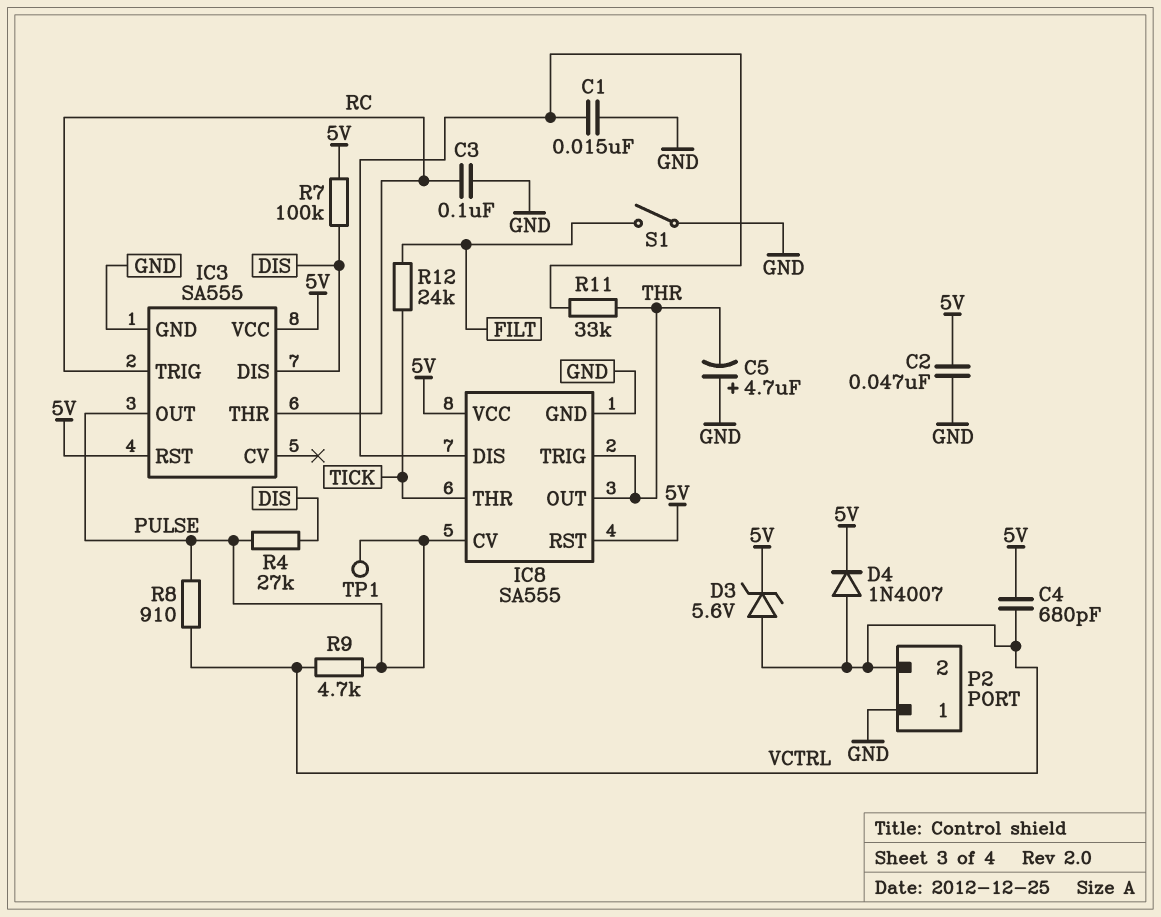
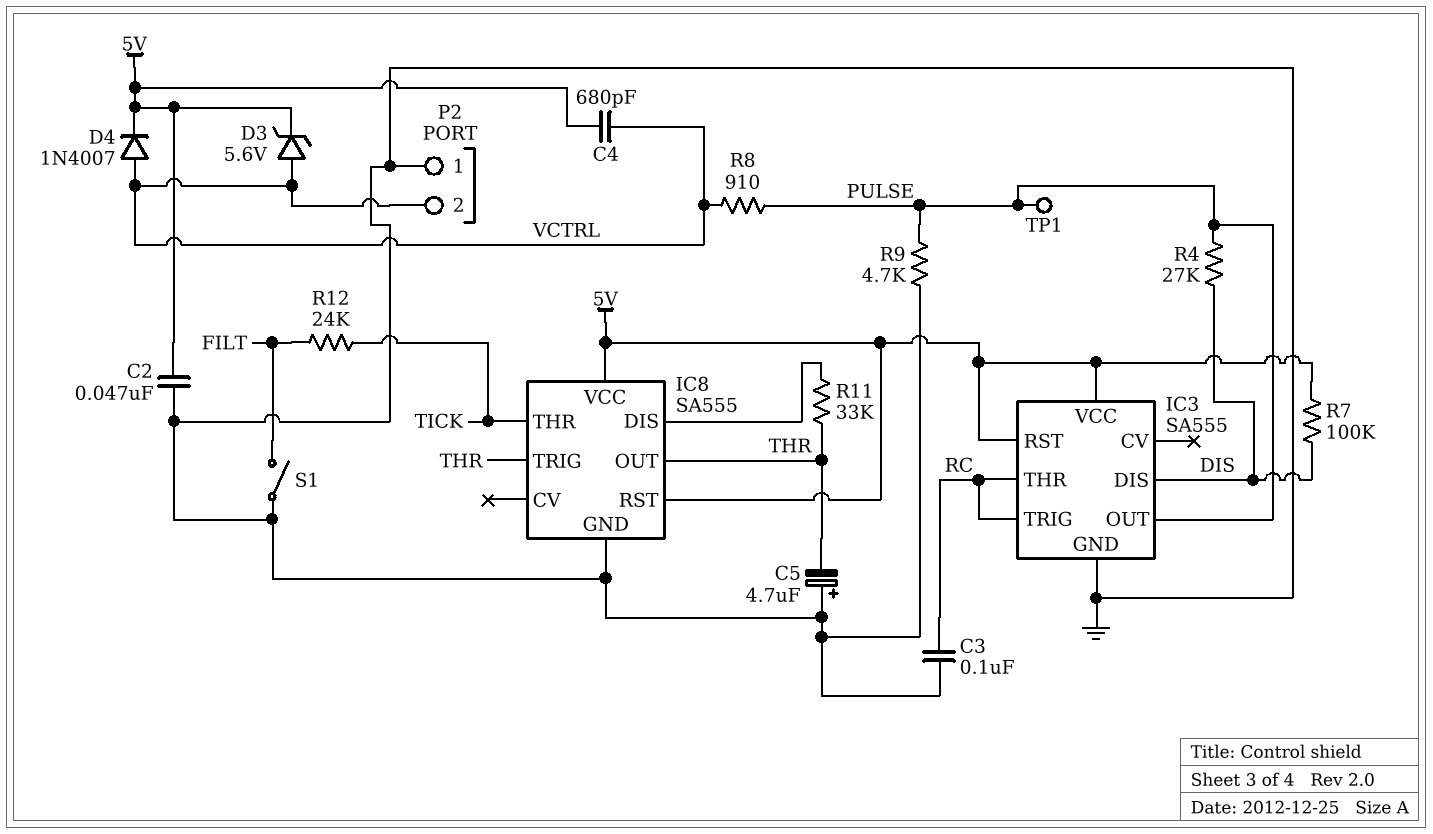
C1: 15nF (GND, IC8/DIS) -> none
IC8 pin CV: PULSE -> none
R9: 4.7k (PULSE, VCTRL) -> 4.7k (GND, PULSE)

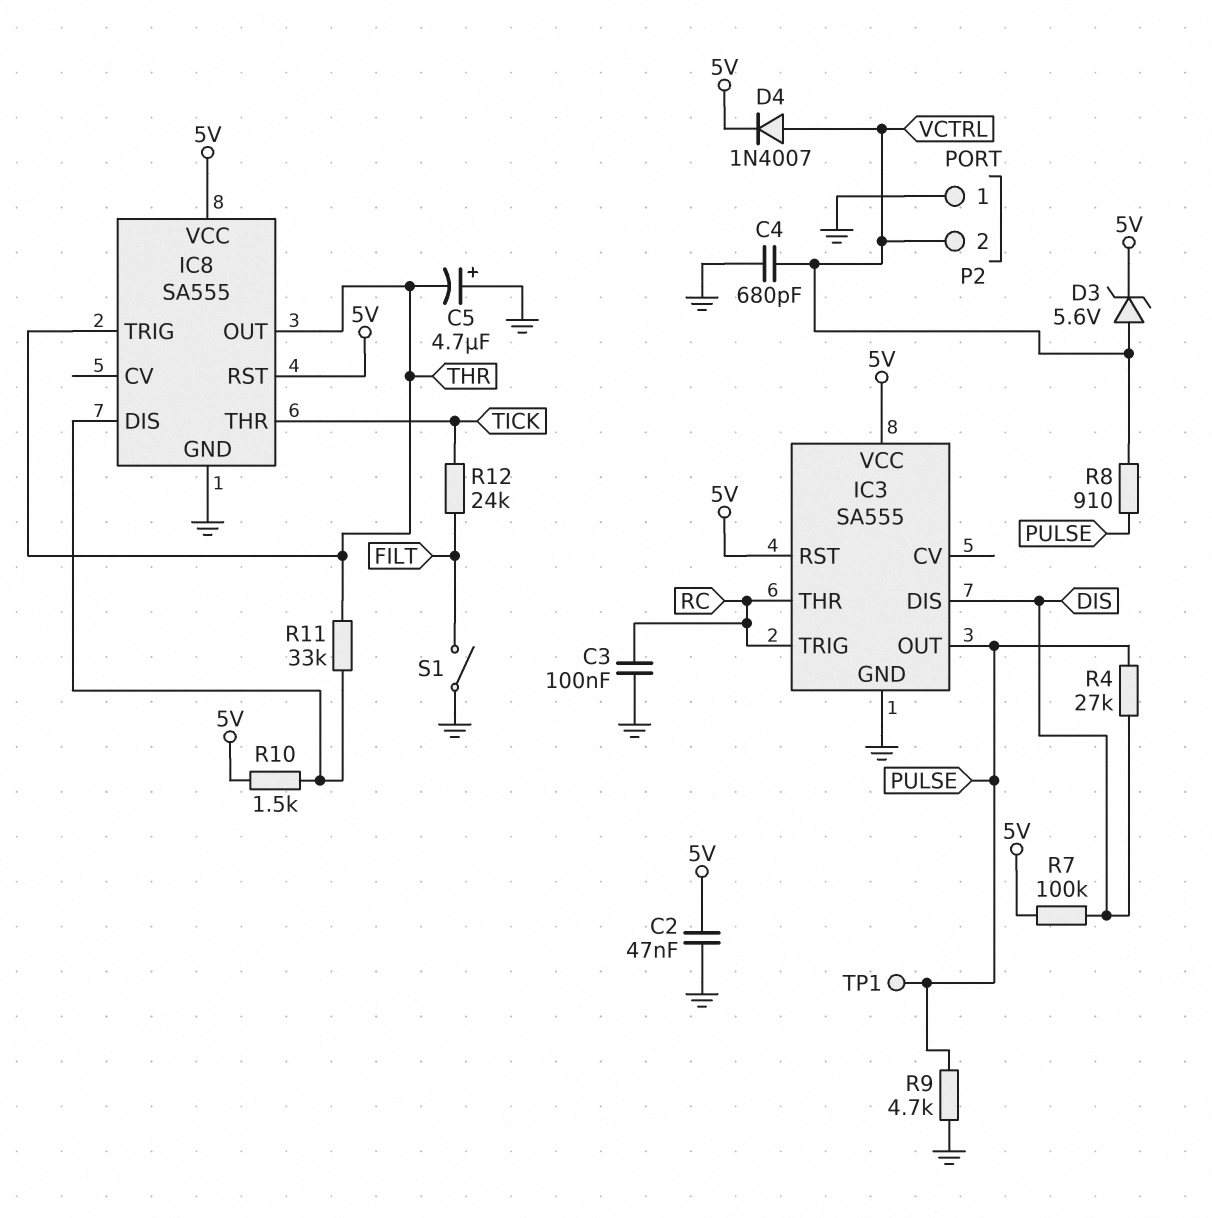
C4: 680pF (5V, VCTRL) -> 680pF (GND, VCTRL)
R10: none -> 1.5k (5V, IC8/DIS)

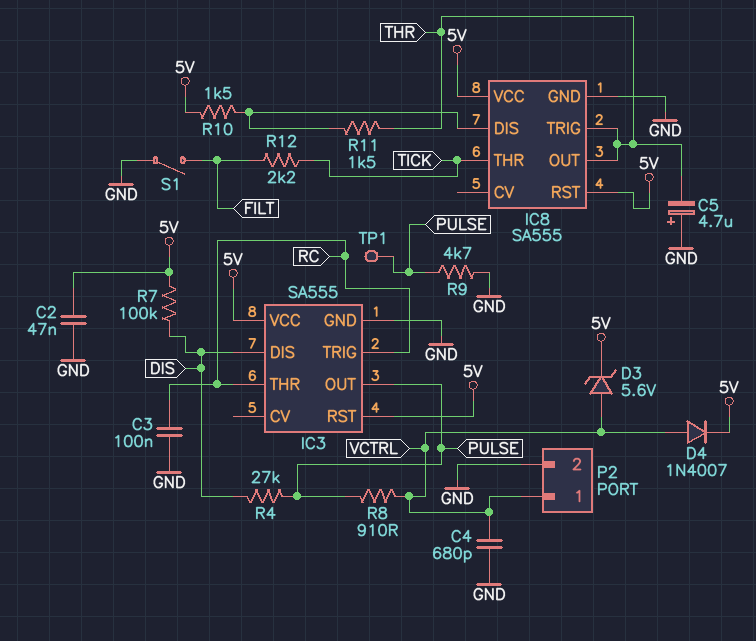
P2 pin 1: GND -> VCTRL
P2 pin 2: VCTRL -> GND
R11: 33k (IC8/DIS, THR) -> 1.5k (IC8/DIS, THR)
R12: 24k (FILT, TICK) -> 2.2k (FILT, TICK)

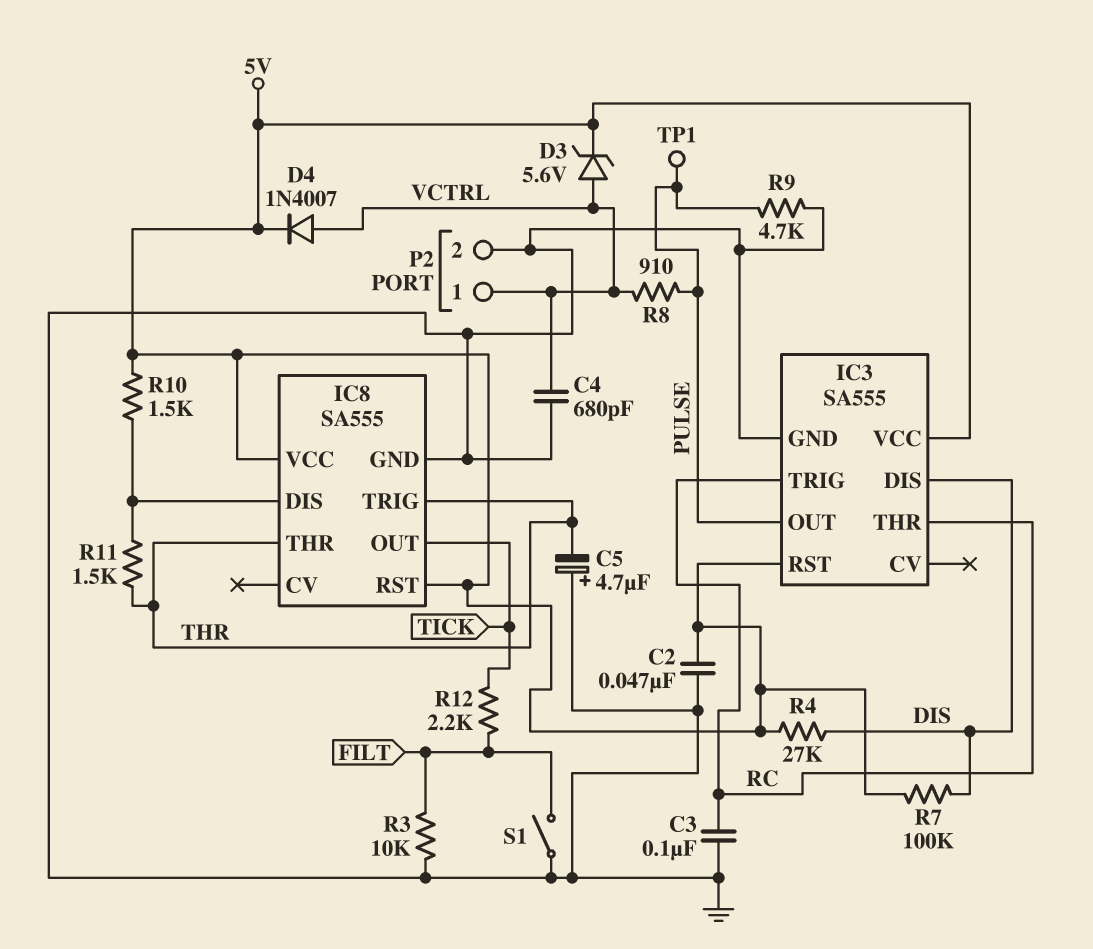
IC8 pin OUT: THR -> TICK
IC8 pin THR: TICK -> THR
R3: none -> 10k (FILT, GND)
R4: 27k (DIS, PULSE) -> 27k (5V, DIS)

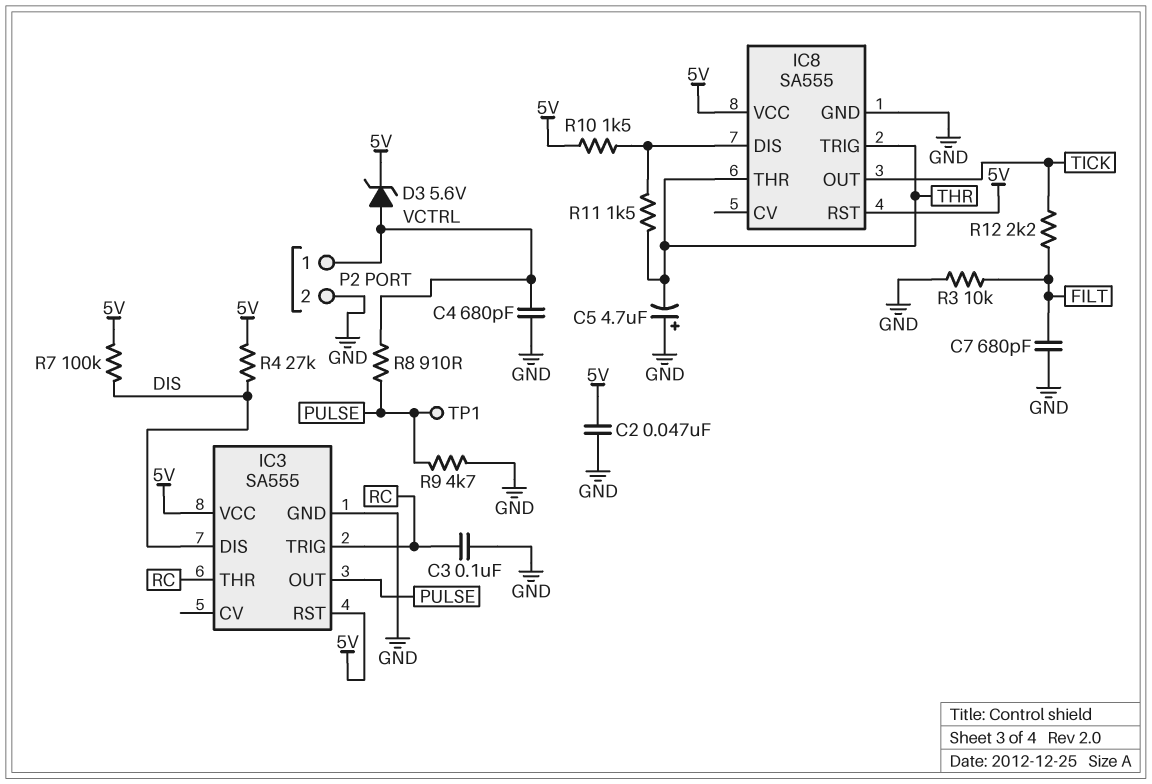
C7: none -> 680pF (FILT, GND)
D4: diode 1N4007 (A VCTRL, K 5V) -> none
S1: switch (FILT, GND) -> none

